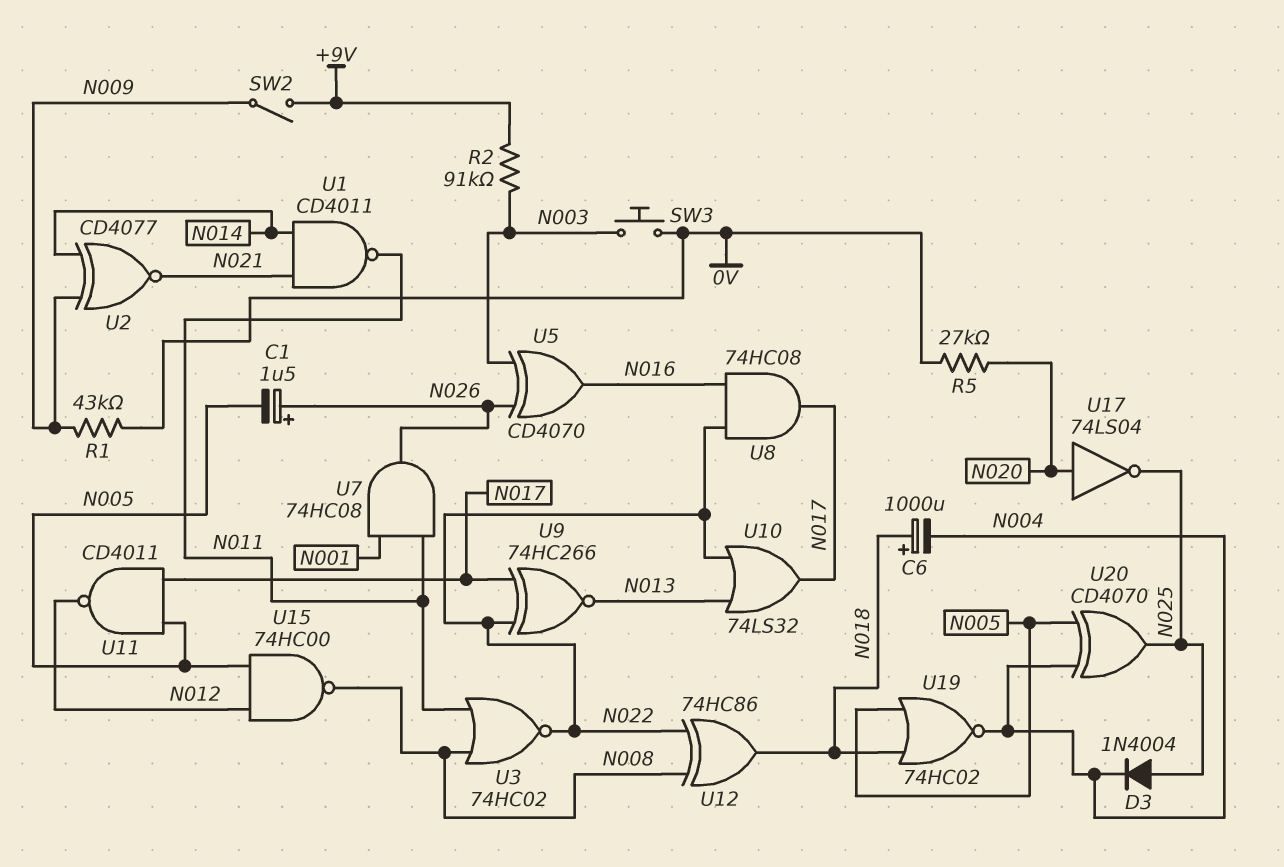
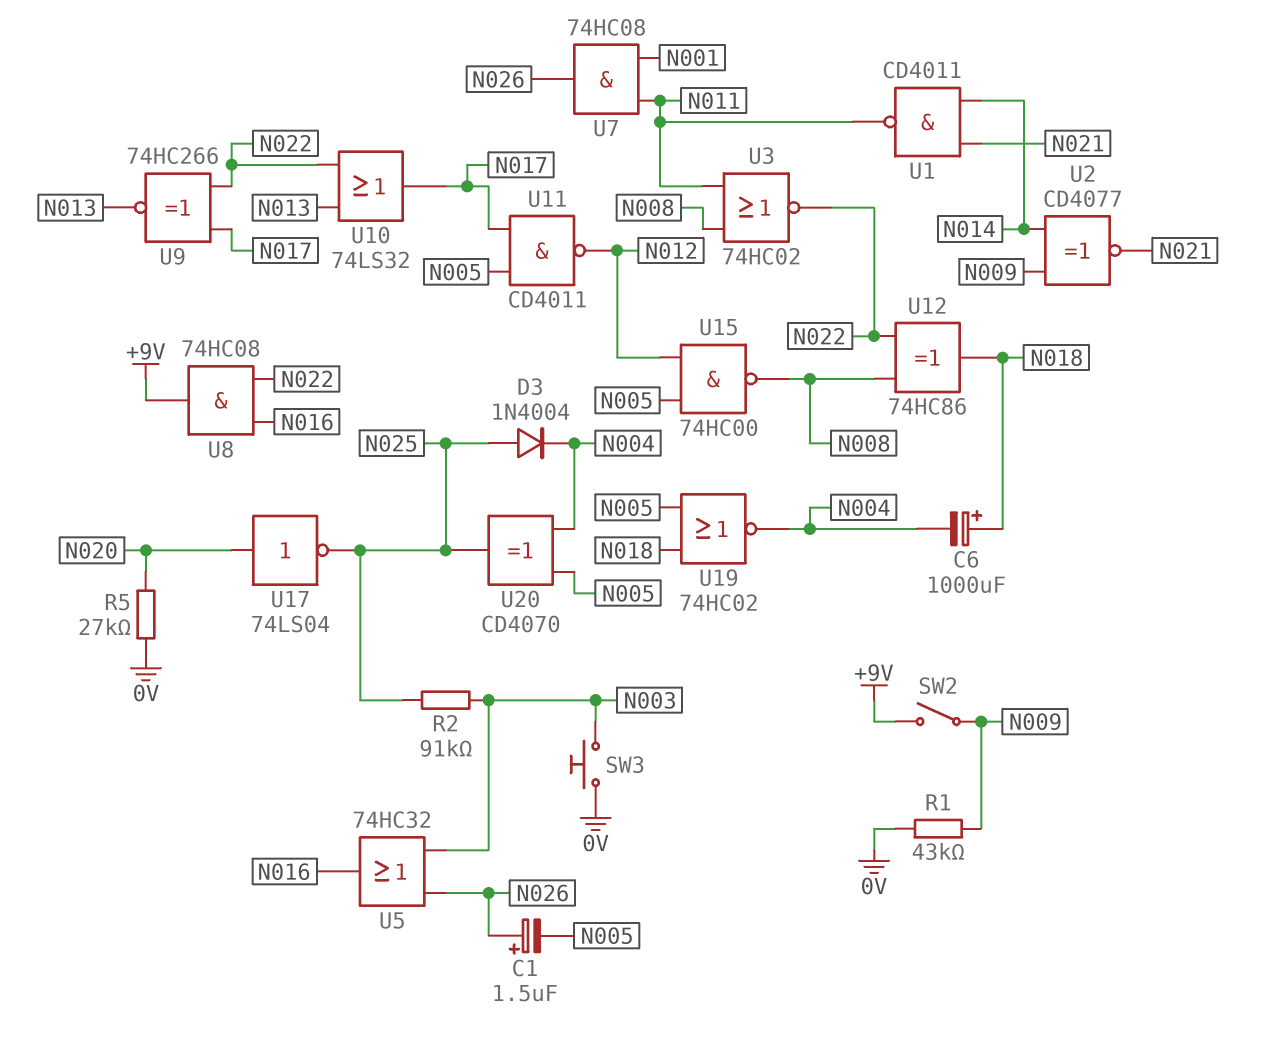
R2: 91k (+9V, N003) -> 91k (N003, N025)
U5: XOR CD4070 (in N003, in N026, out N016) -> OR 74HC32 (in N003, in N026, out N016)
U8: AND 74HC08 (in N016, in N022, out N017) -> AND 74HC08 (in N016, in N022, out +9V)

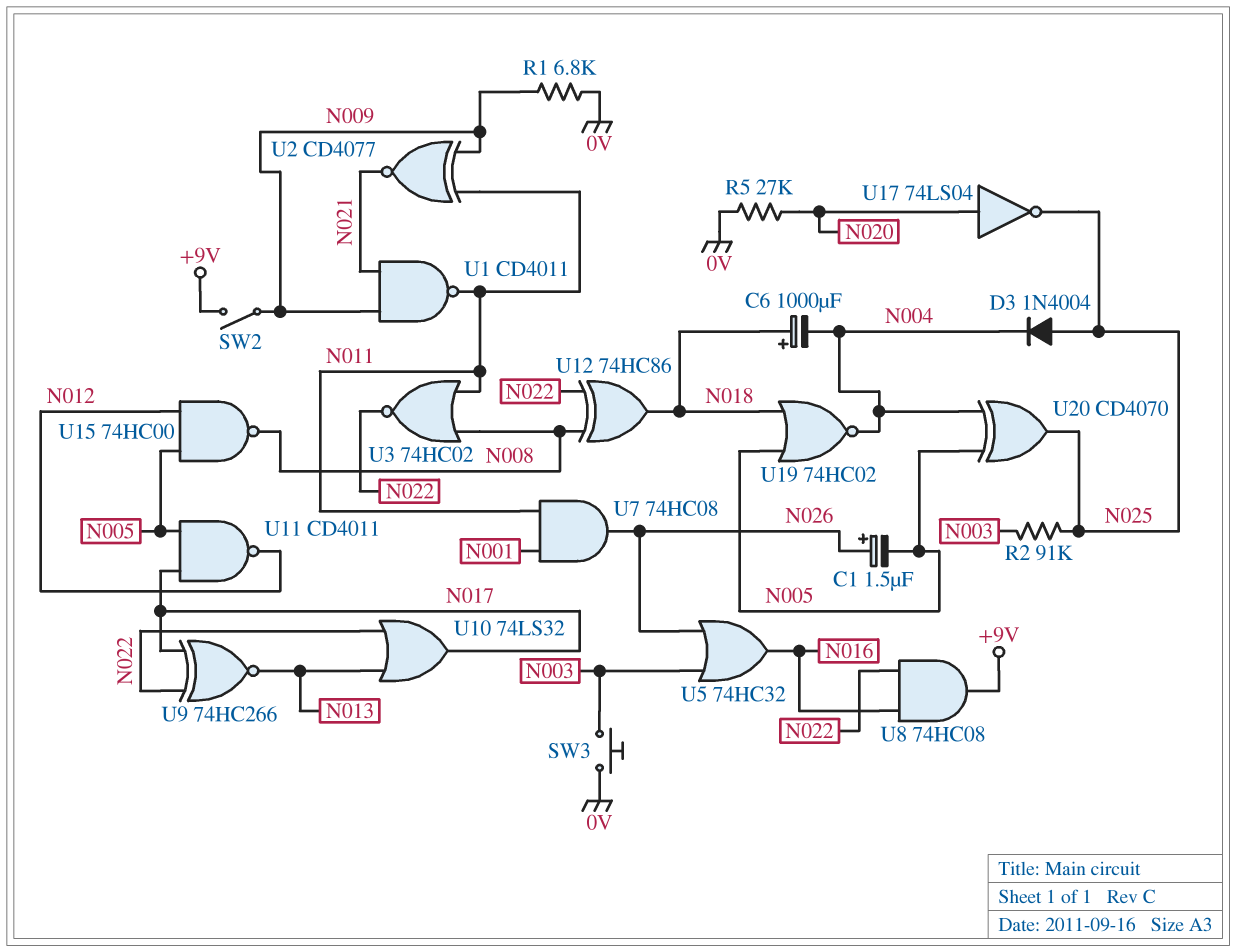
R1: 43k (0V, N009) -> 6.8k (0V, N009)
U1: NAND CD4011 (in N014, in N021, out N011) -> NAND CD4011 (in N009, in N021, out N011)
U2: XNOR CD4077 (in N009, in N014, out N021) -> XNOR CD4077 (in N009, in N011, out N021)

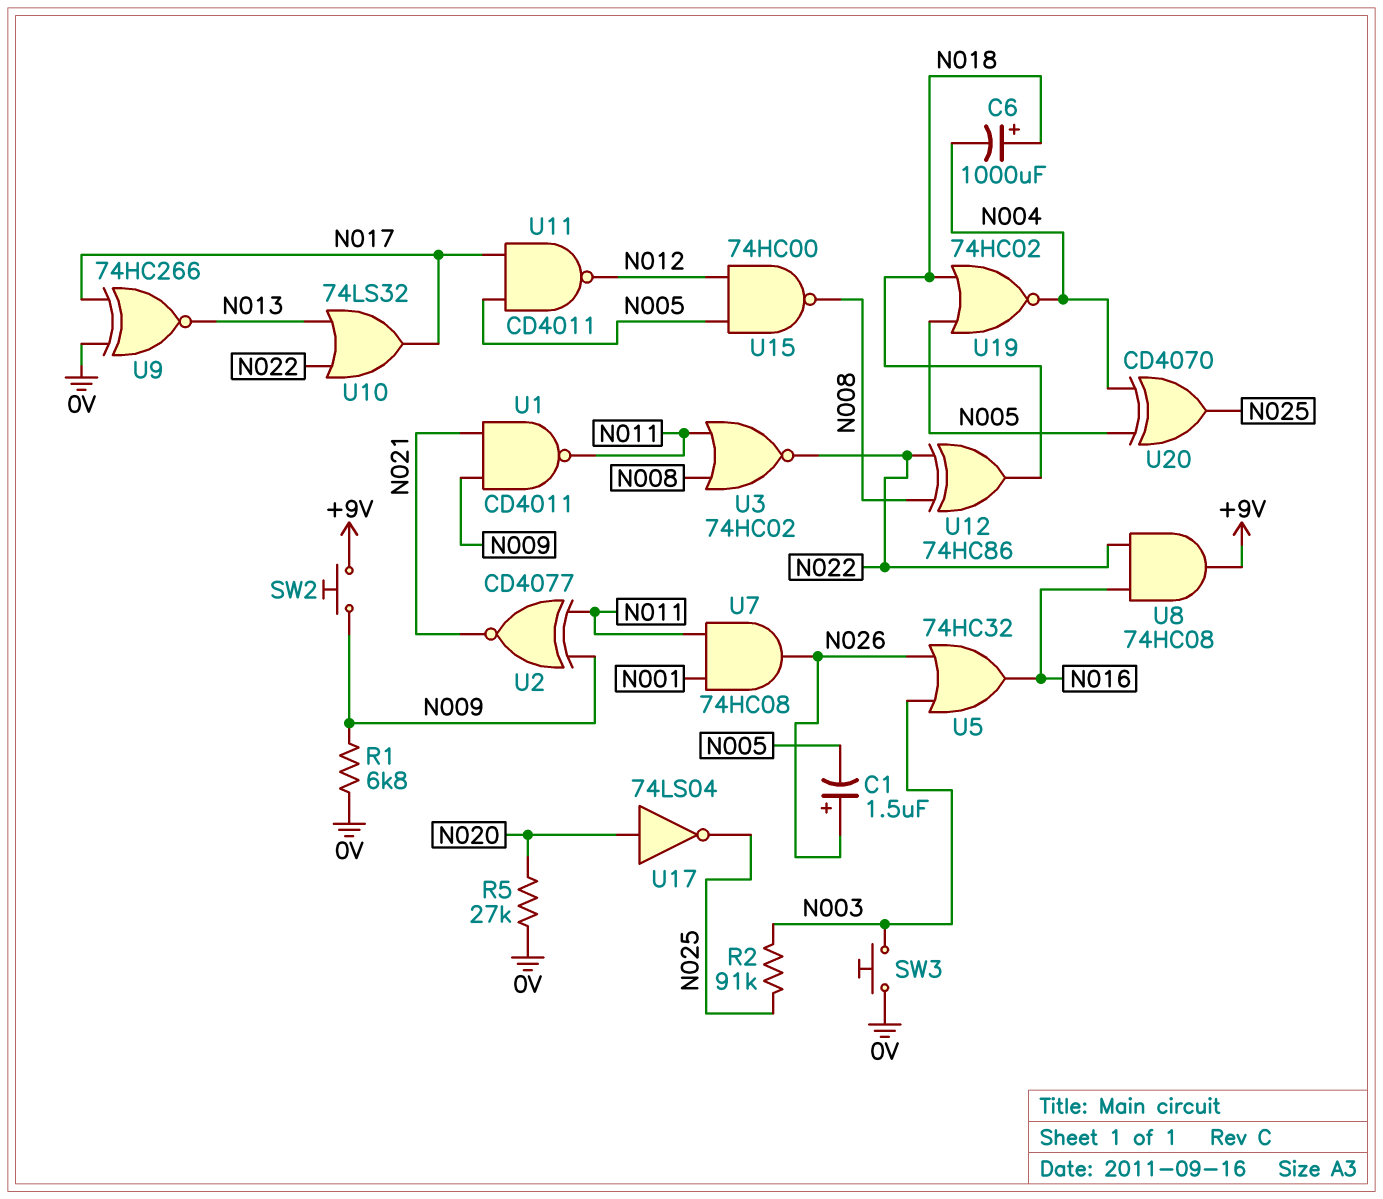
D3: diode 1N4004 (A N025, K N004) -> none
SW2: switch (+9V, N009) -> button (+9V, N009)
U9: XNOR 74HC266 (in N017, in N022, out N013) -> XNOR 74HC266 (in 0V, in N017, out N013)

